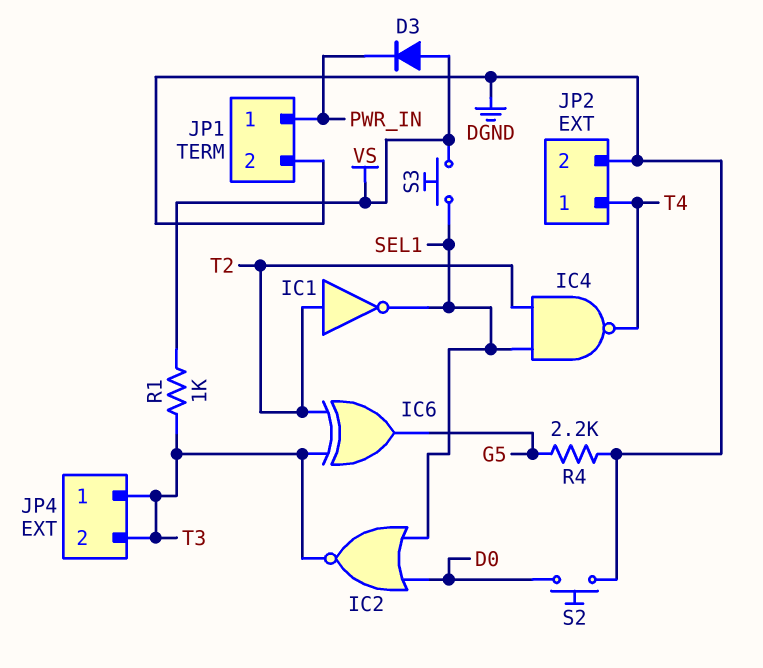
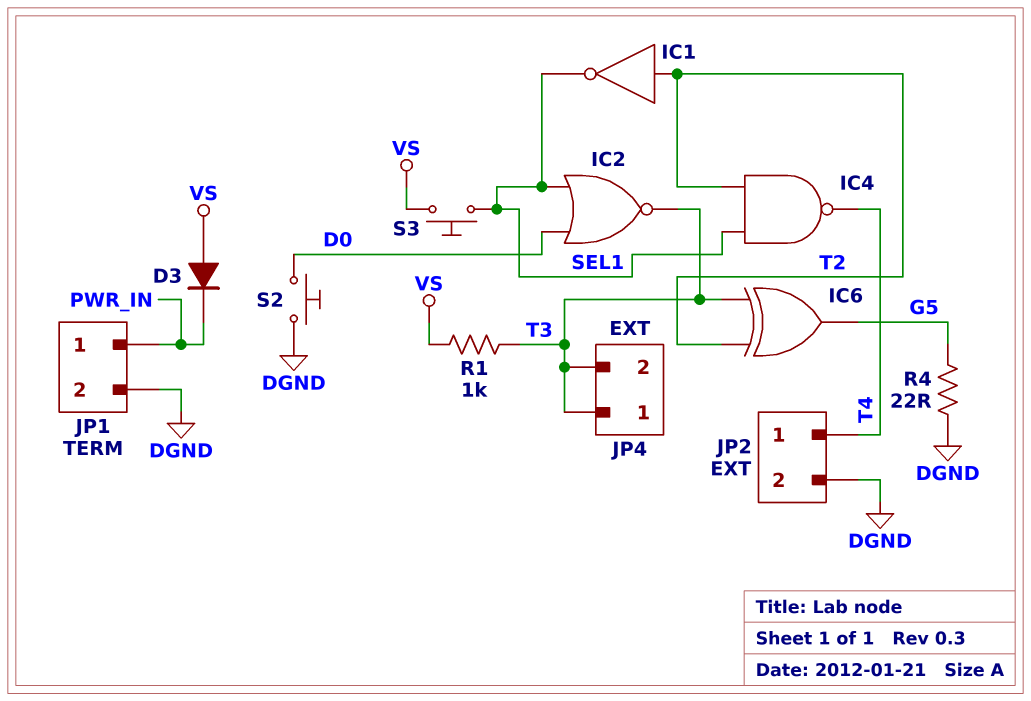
R4: 2.2k (DGND, G5) -> 22 (DGND, G5)

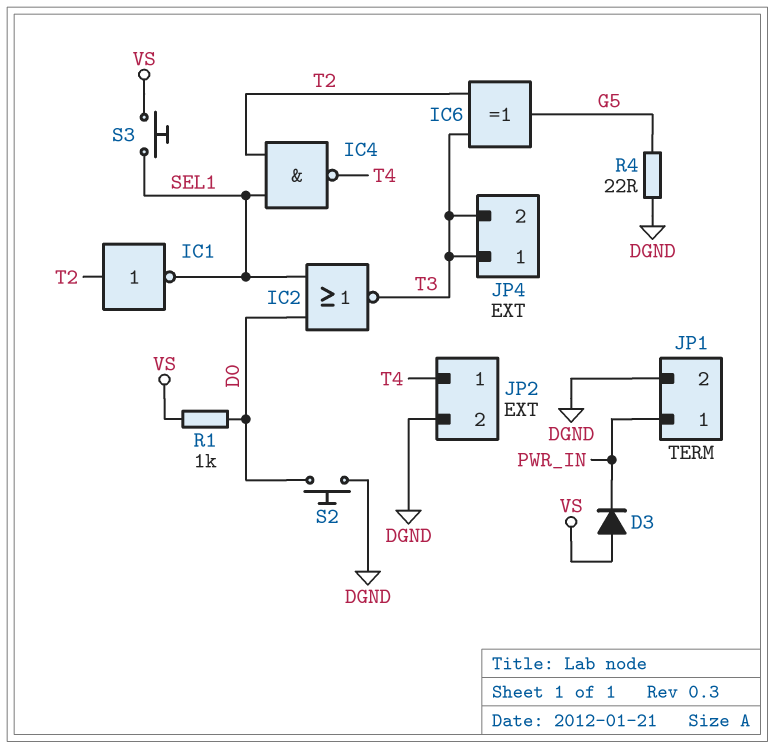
R1: 1k (T3, VS) -> 1k (D0, VS)

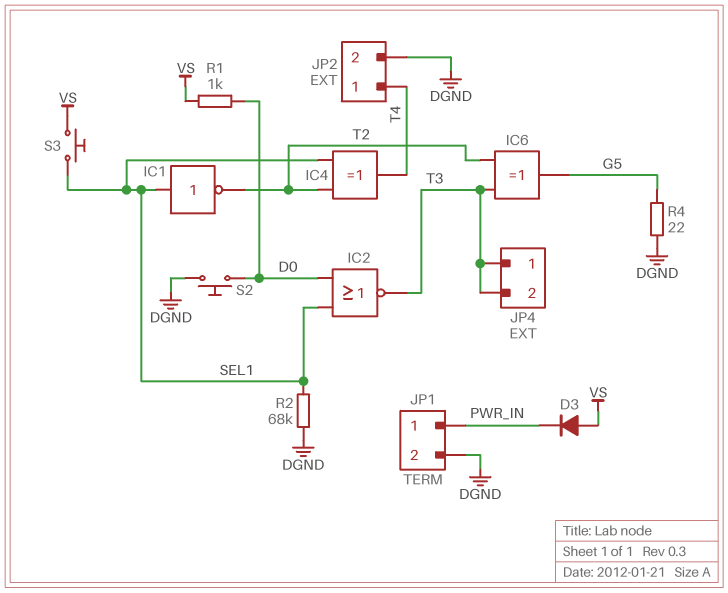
IC1: NOT (in T2, out SEL1) -> NOT (in SEL1, out T2)
IC4: NAND (in SEL1, in T2, out T4) -> XOR (in SEL1, in T2, out T4)
R2: none -> 68k (DGND, SEL1)

